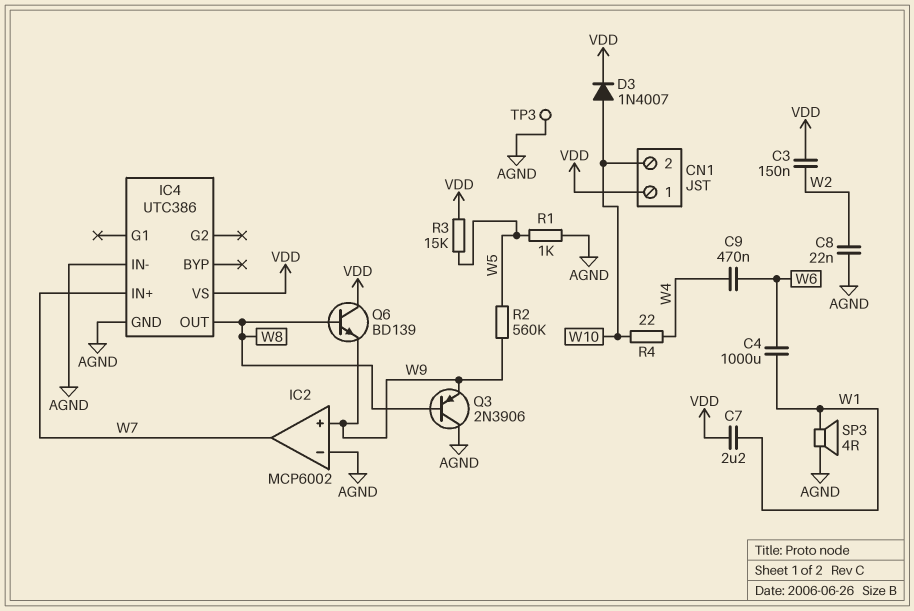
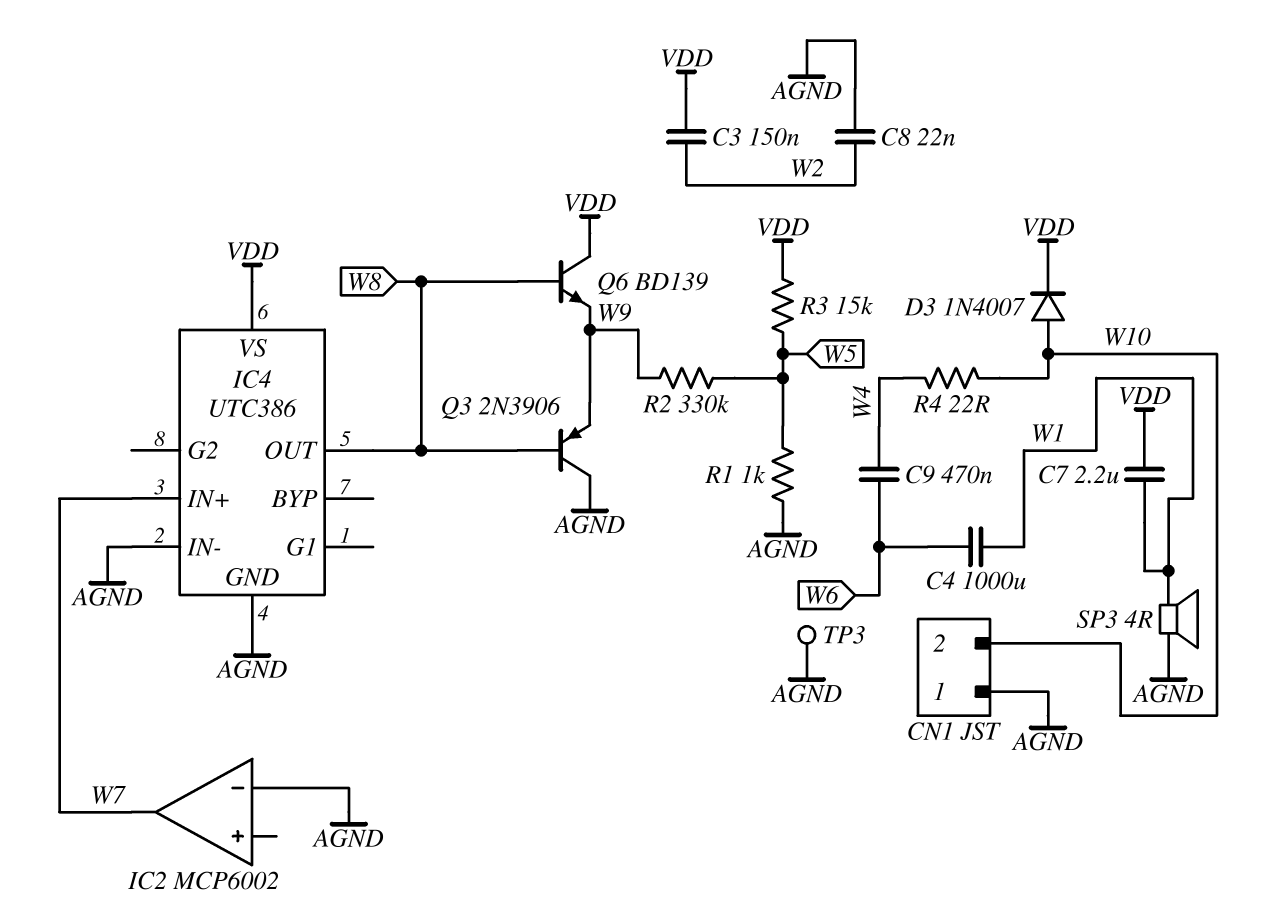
CN1 pin 1: VDD -> AGND
IC2 pin in+: W9 -> none
R2: 560k (W5, W9) -> 330k (W5, W9)

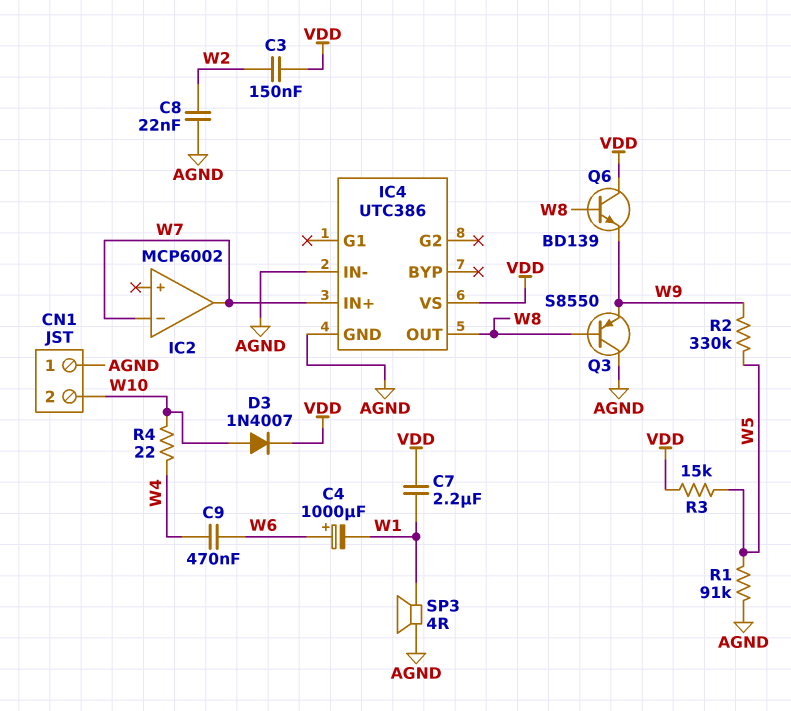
C4: 1000uF (W1, W6) -> 1000uF (plus W6, minus W1)
IC2 pin in-: AGND -> W7
Q3: PNP 2N3906 (B W8, C AGND, E W9) -> PNP S8550 (B W8, C AGND, E W9)
R1: 1k (AGND, W5) -> 91k (AGND, W5)
TP3: test point (AGND) -> none

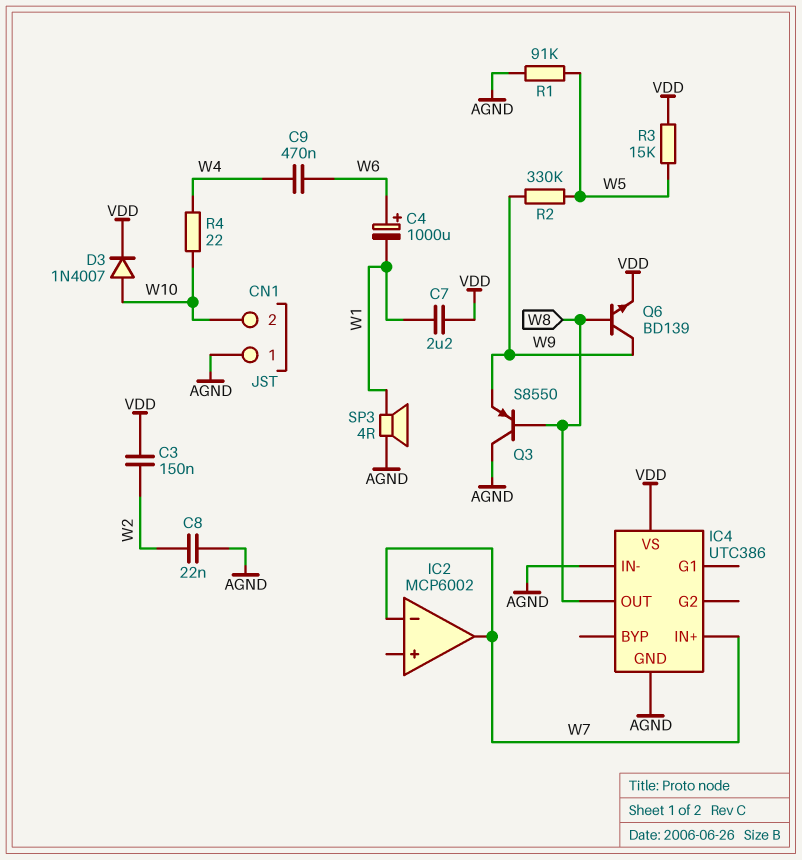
Q6: NPN BD139 (B W8, C VDD, E W9) -> NPN BD139 (B W8, C W9, E VDD)

